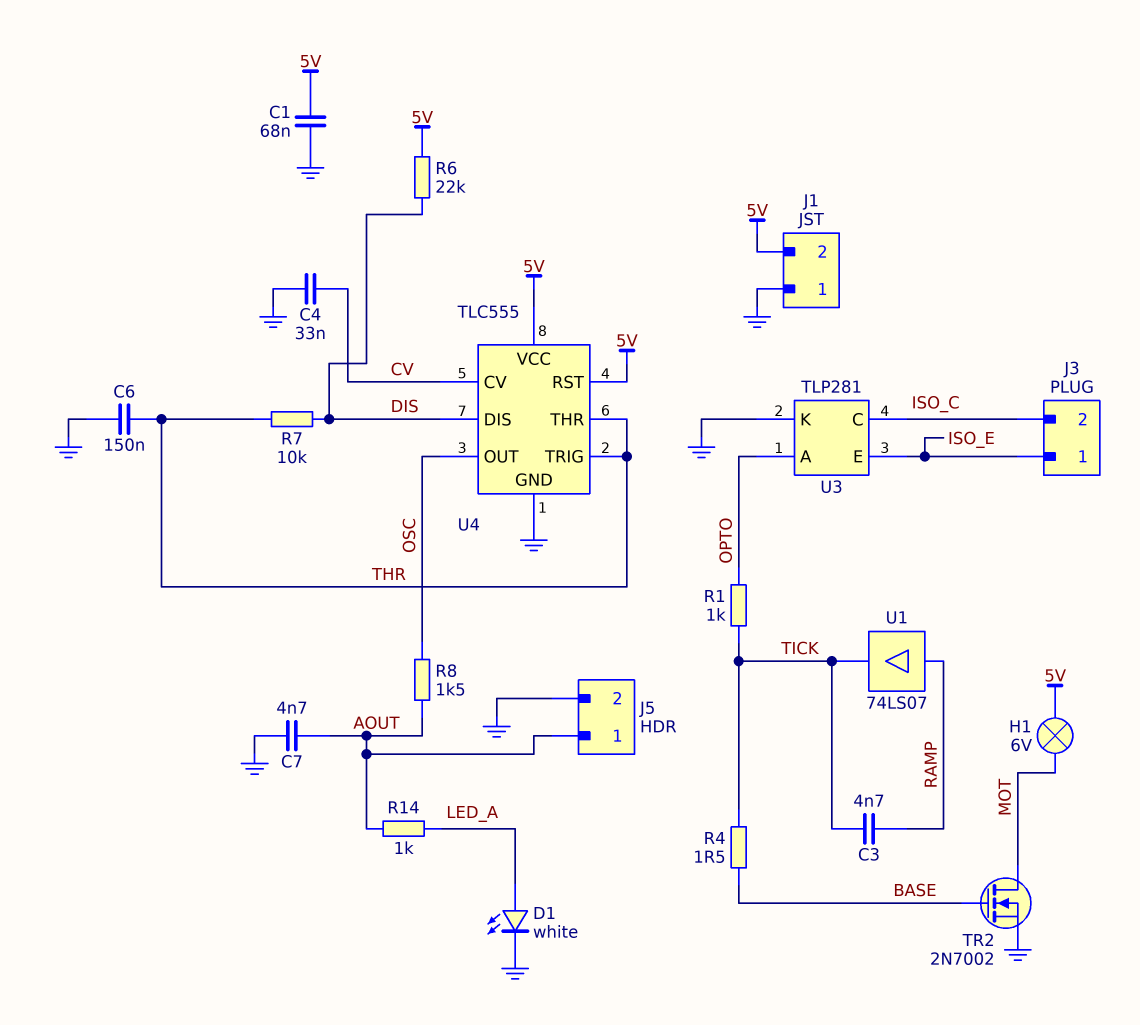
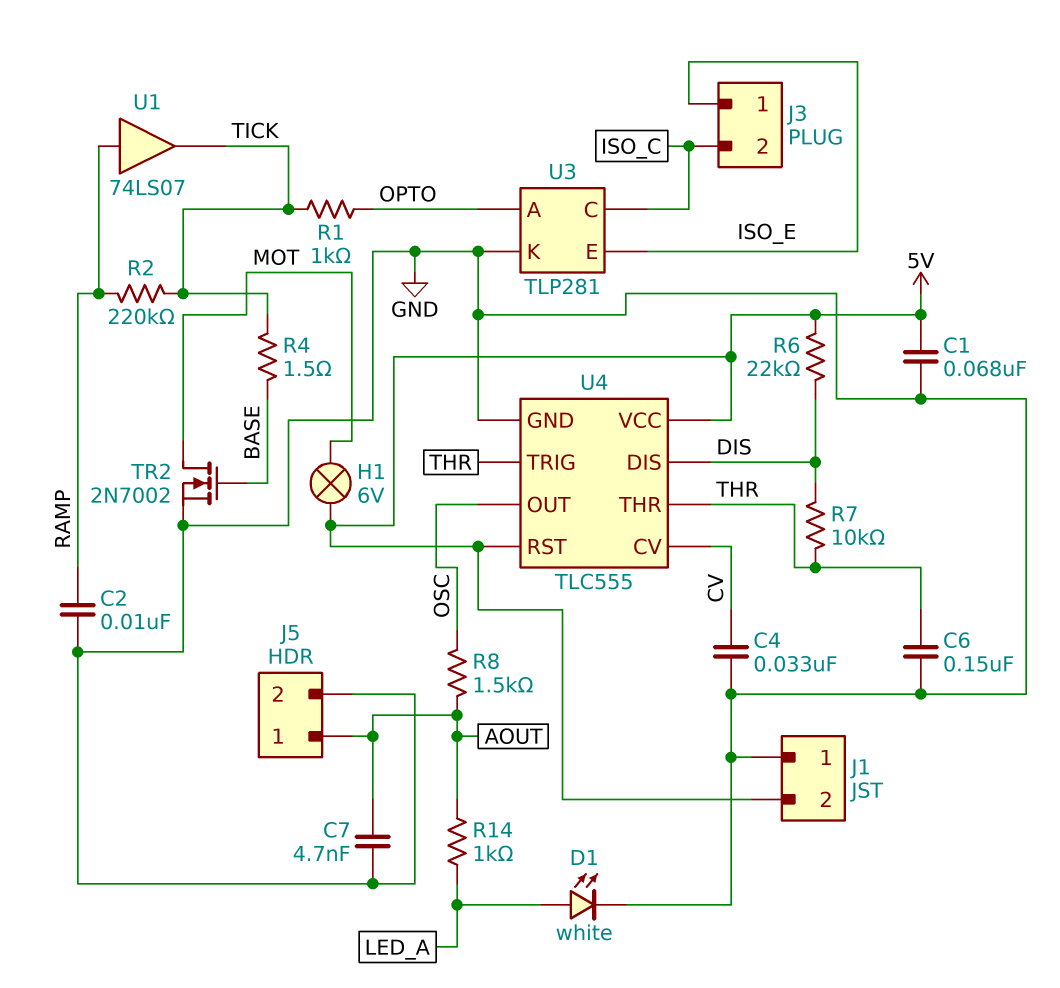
C2: none -> 10nF (GND, RAMP)
C3: 4.7nF (RAMP, TICK) -> none
R2: none -> 220k (RAMP, TICK)

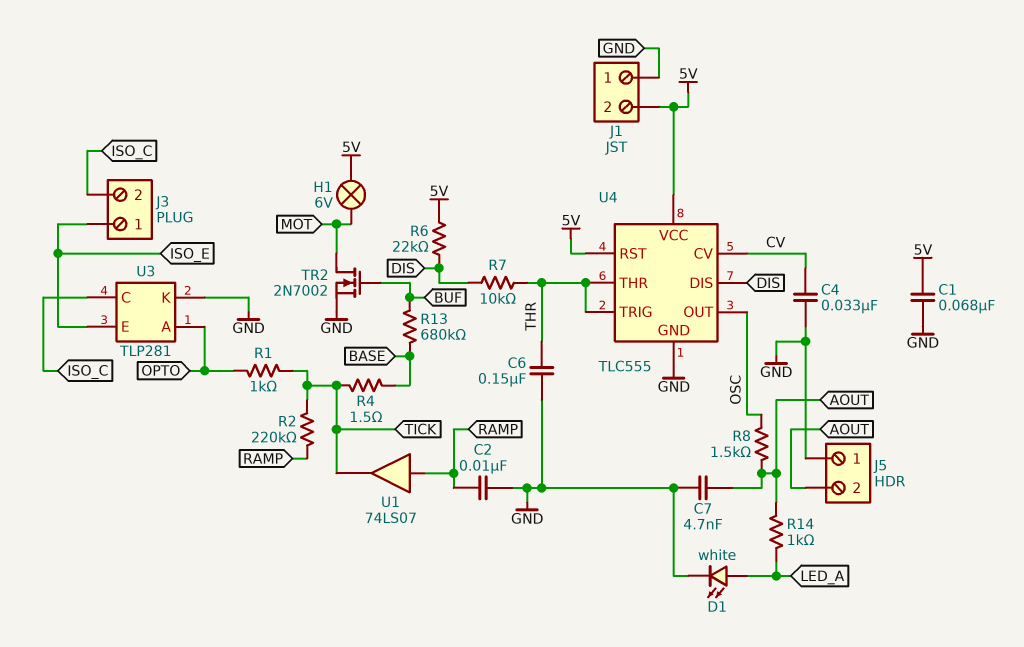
J5 pin 1: AOUT -> GND
J5 pin 2: GND -> AOUT
R13: none -> 680k (BASE, BUF)
TR2: NMOS 2N7002 (G BASE, D MOT, S GND) -> NMOS 2N7002 (G BUF, D MOT, S GND)

